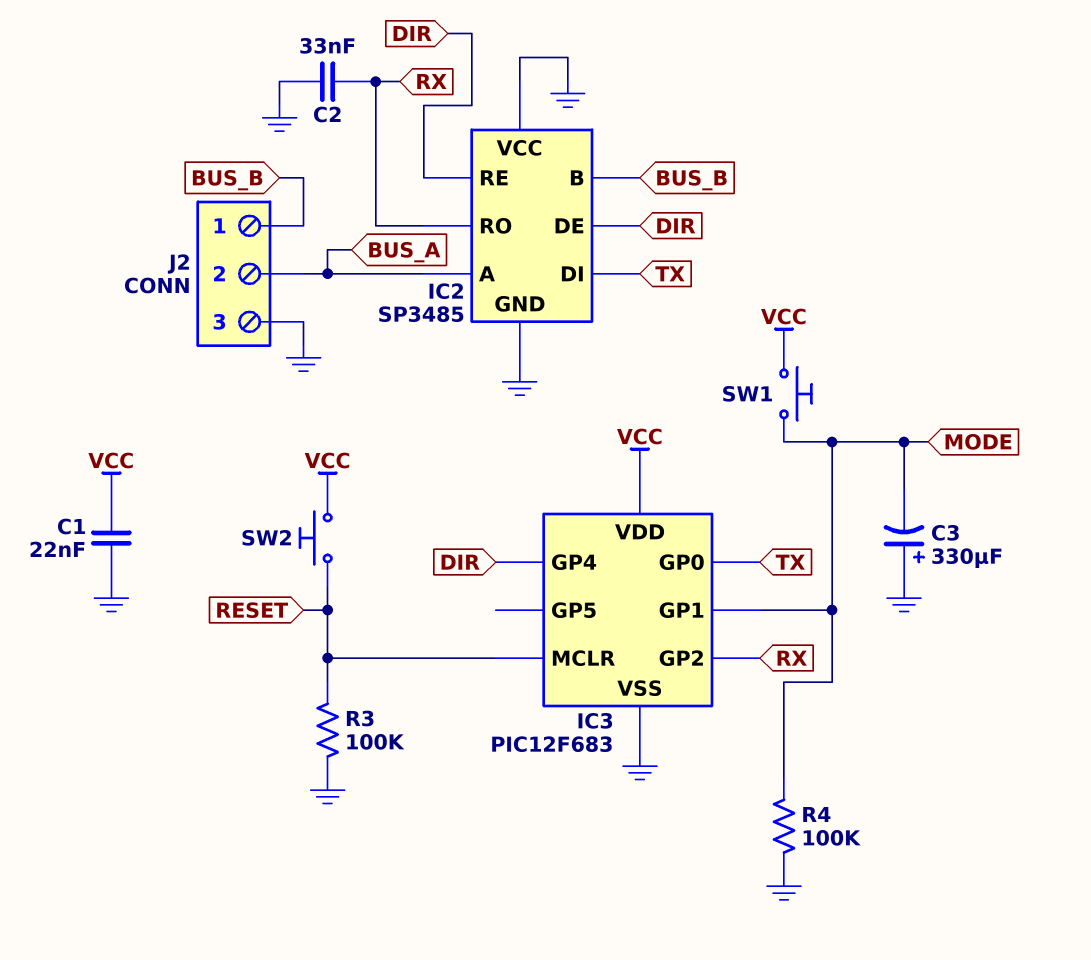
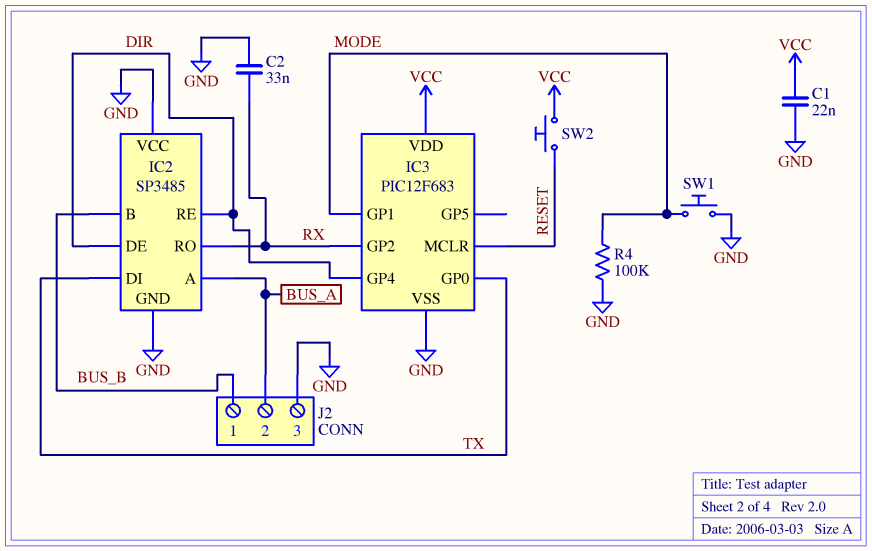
C3: 330uF (plus GND, minus MODE) -> none
R3: 100k (GND, RESET) -> none
SW1: button (MODE, VCC) -> button (GND, MODE)

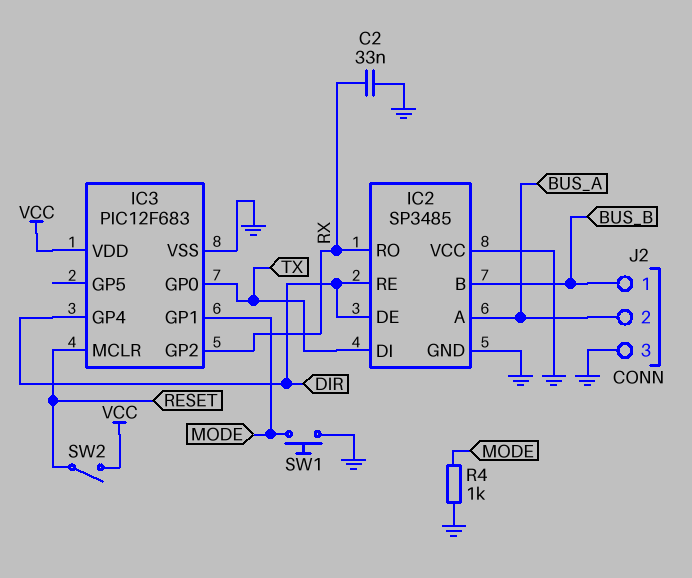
C1: 22nF (GND, VCC) -> none
R4: 100k (GND, MODE) -> 1k (GND, MODE)
SW2: button (RESET, VCC) -> switch (RESET, VCC)

